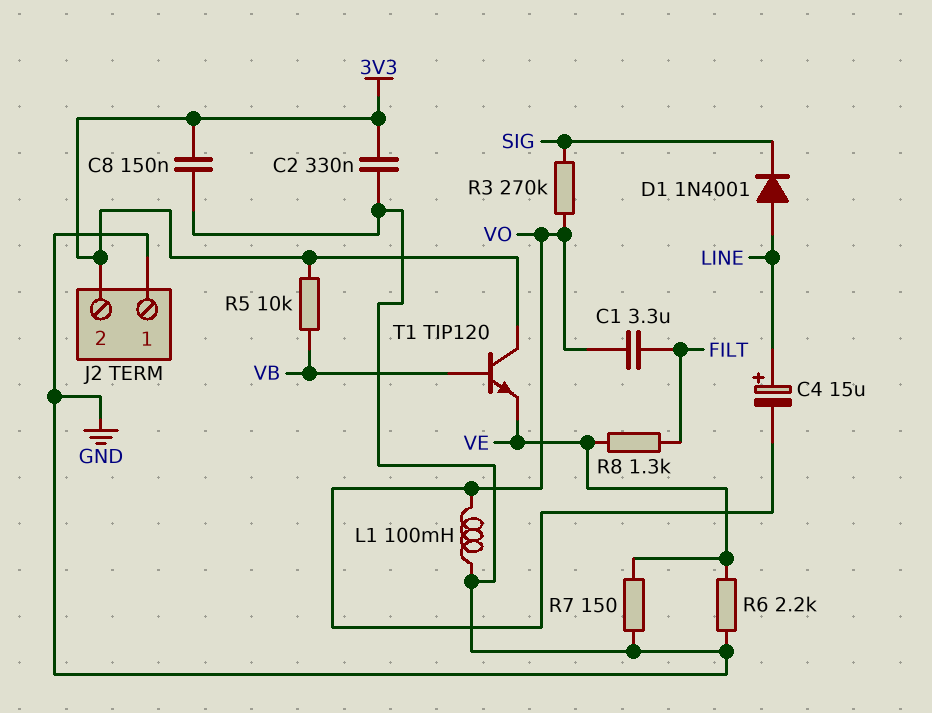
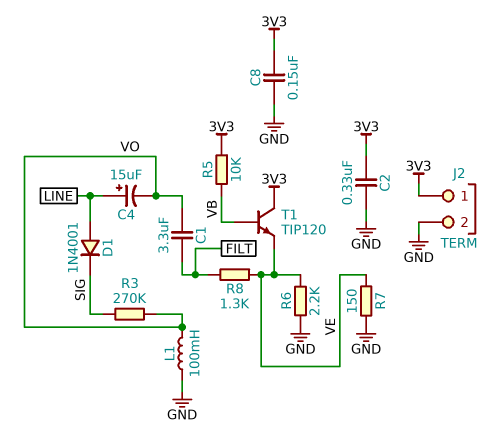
J2 pin 1: GND -> 3V3
J2 pin 2: 3V3 -> GND

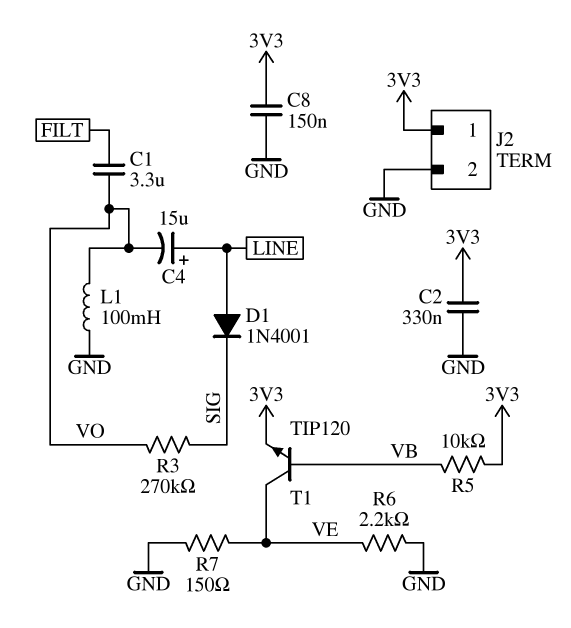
R8: 1.3k (FILT, VE) -> none
T1: NPN TIP120 (B VB, C 3V3, E VE) -> NPN TIP120 (B VB, C VE, E 3V3)

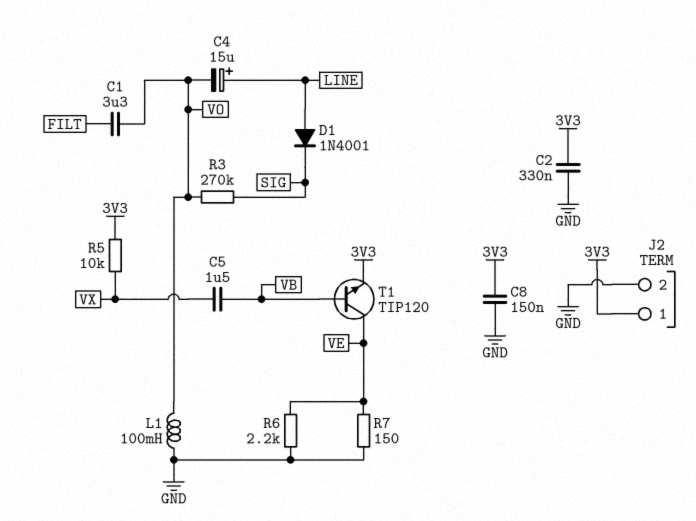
C5: none -> 1.5uF (VB, VX)
R5: 10k (3V3, VB) -> 10k (3V3, VX)

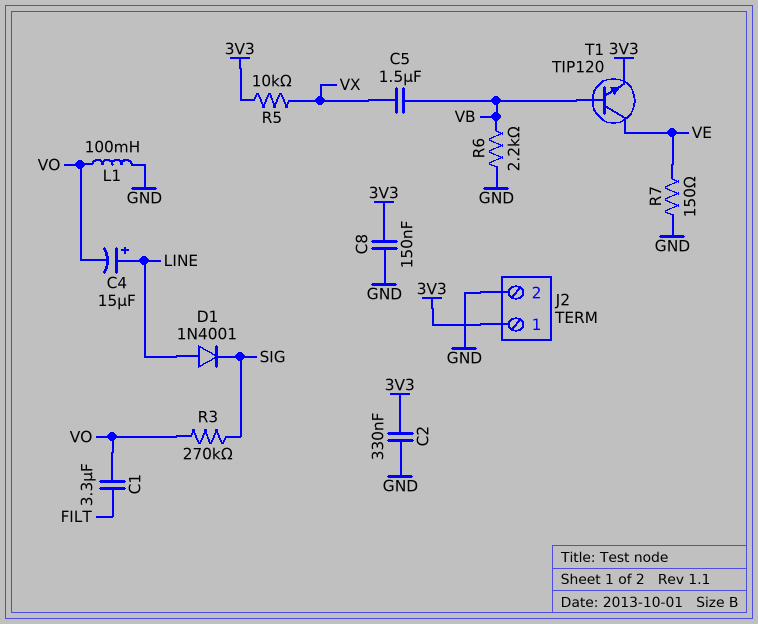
R6: 2.2k (GND, VE) -> 2.2k (GND, VB)

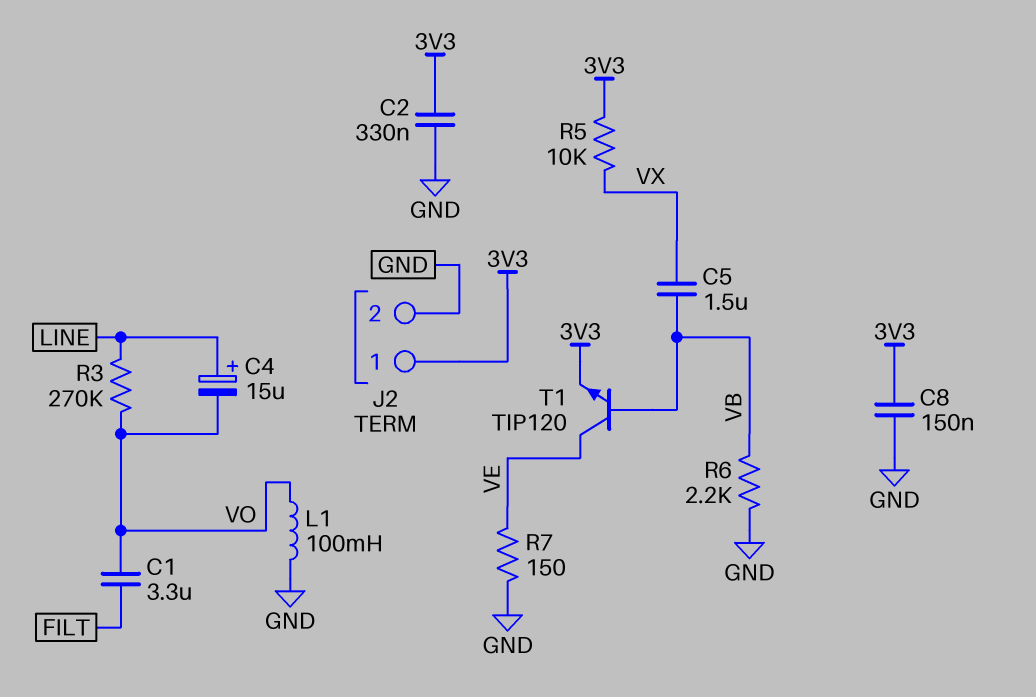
D1: diode 1N4001 (A LINE, K SIG) -> none
R3: 270k (SIG, VO) -> 270k (LINE, VO)

